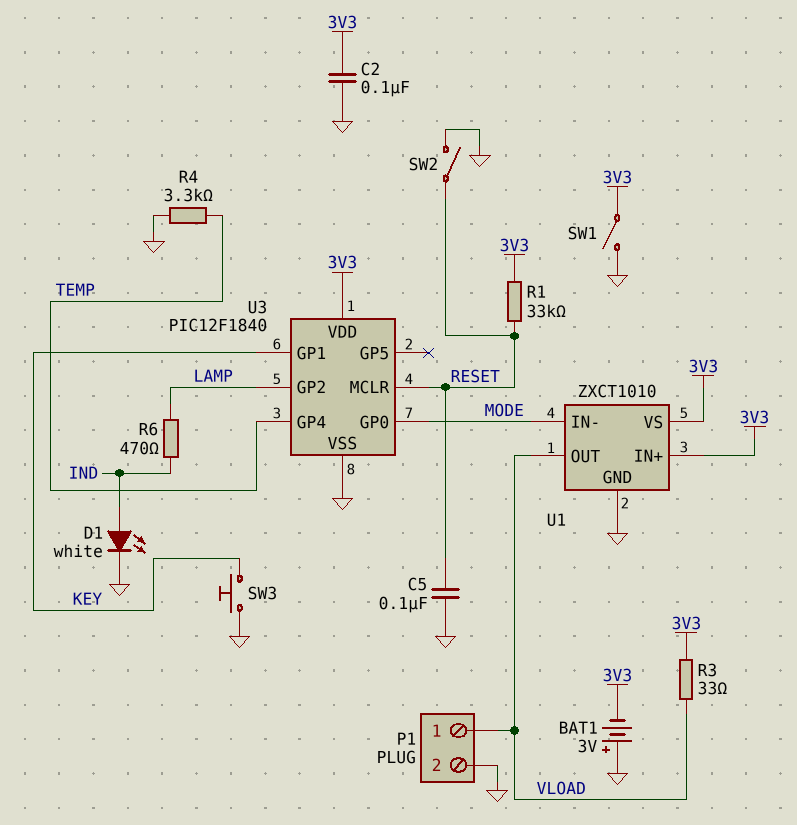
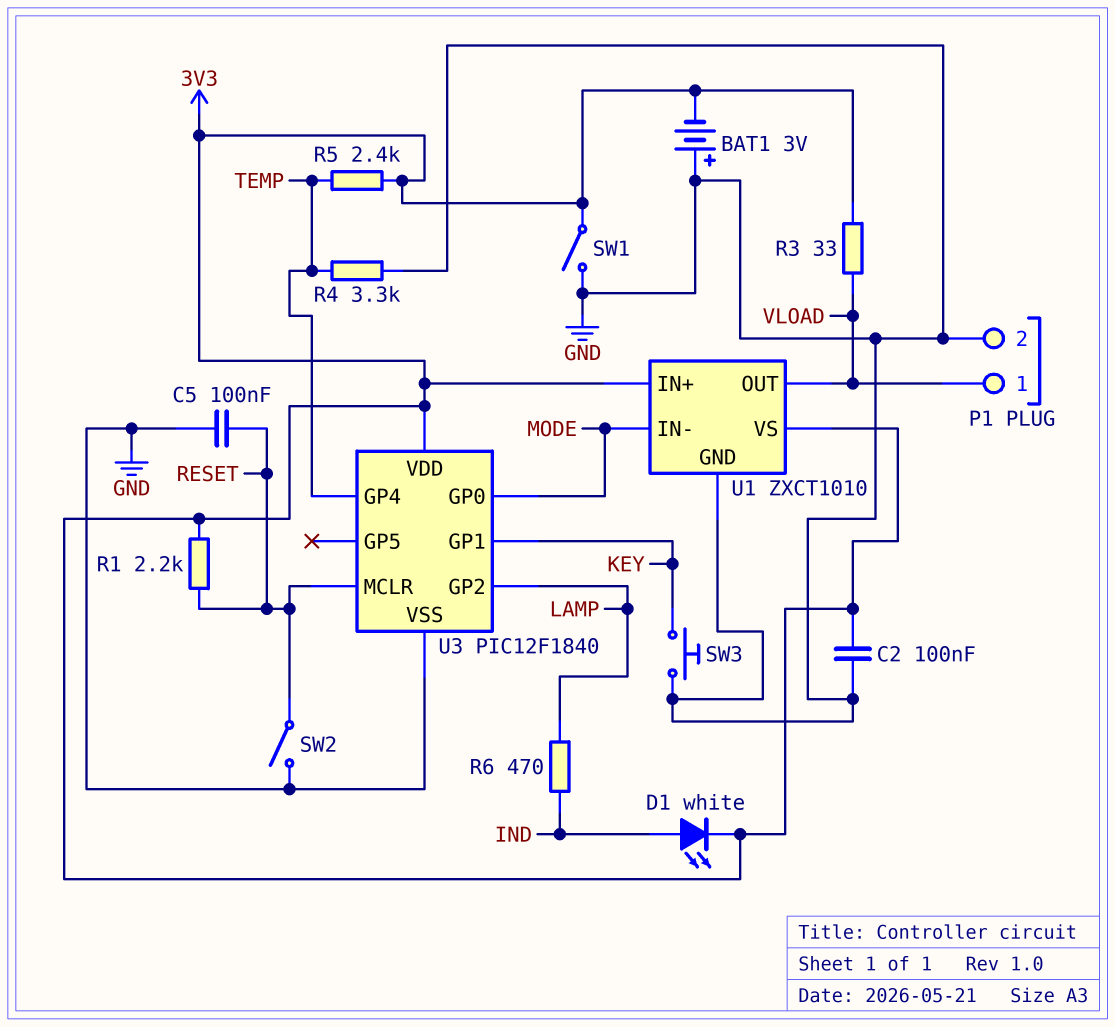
D1: LED white (A IND, K GND) -> LED white (A IND, K 3V3)
R1: 33k (3V3, RESET) -> 2.2k (3V3, RESET)
R5: none -> 2.4k (3V3, TEMP)

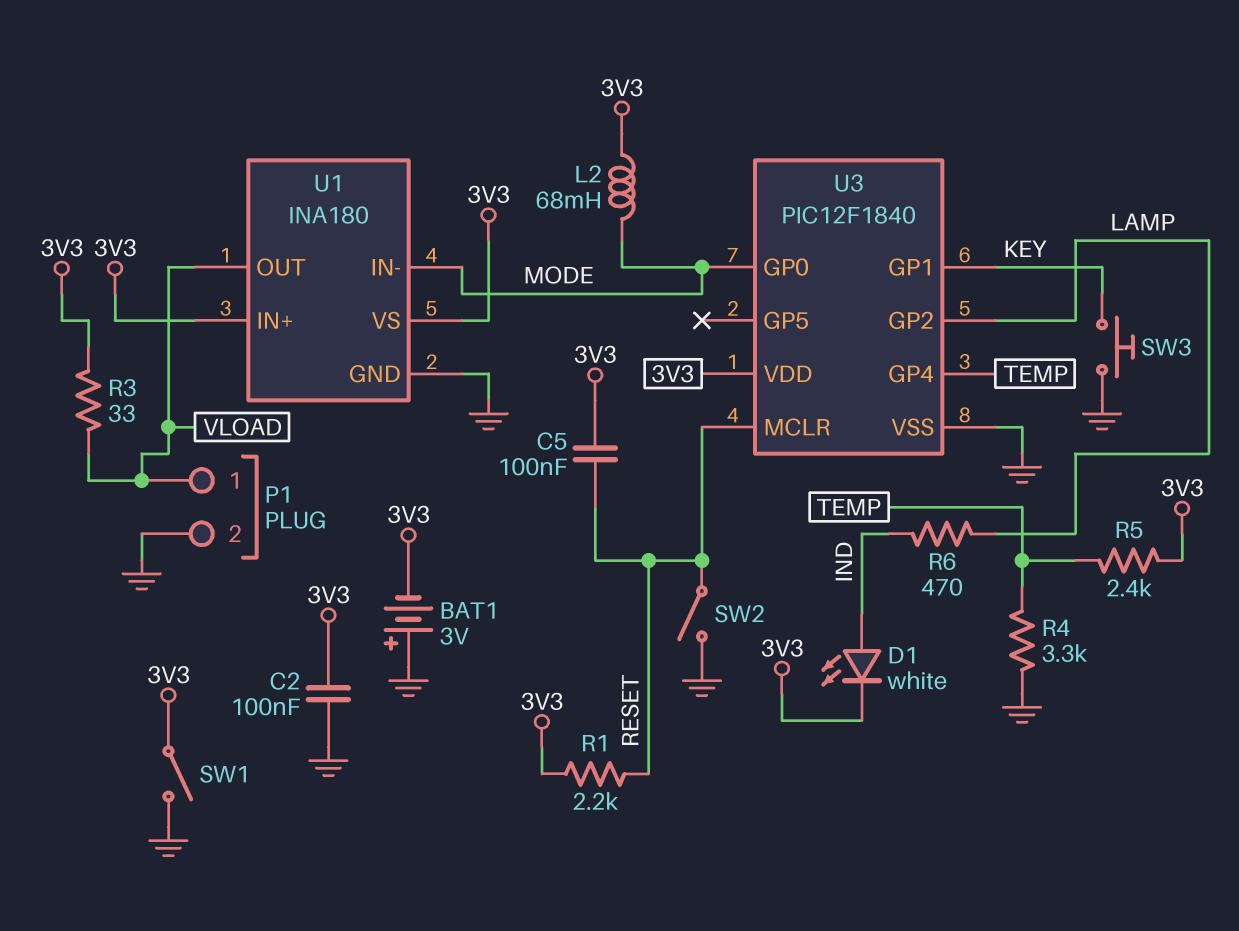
C5: 100nF (GND, RESET) -> 100nF (3V3, RESET)
L2: none -> 68mH (3V3, MODE)
U1: ZXCT1010 -> INA180

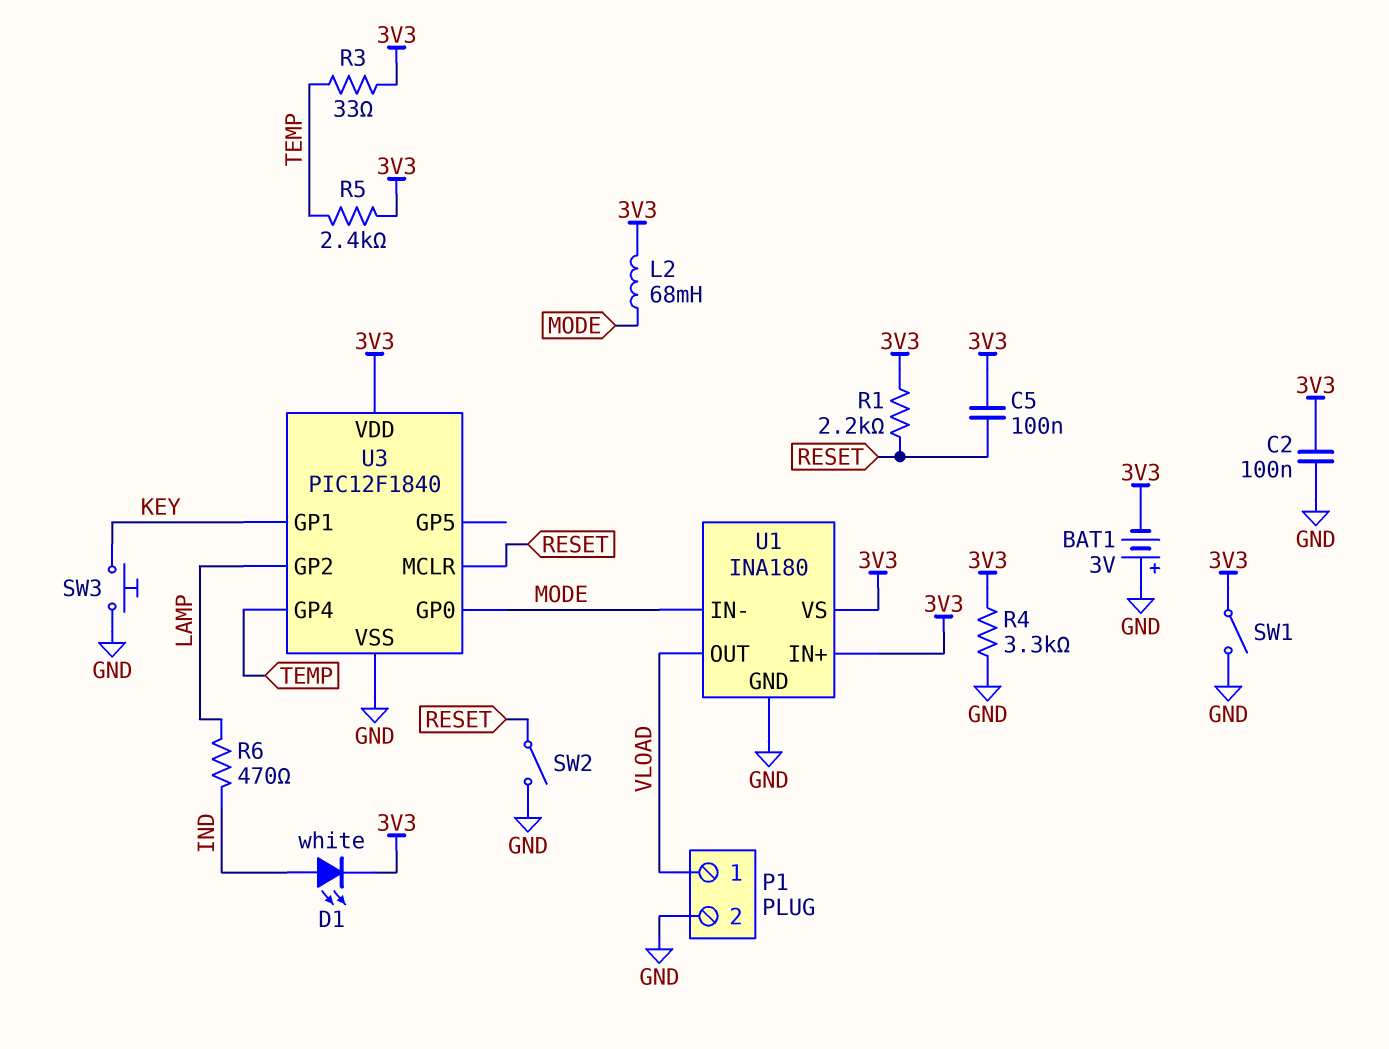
R3: 33 (3V3, VLOAD) -> 33 (3V3, TEMP)
R4: 3.3k (GND, TEMP) -> 3.3k (3V3, GND)

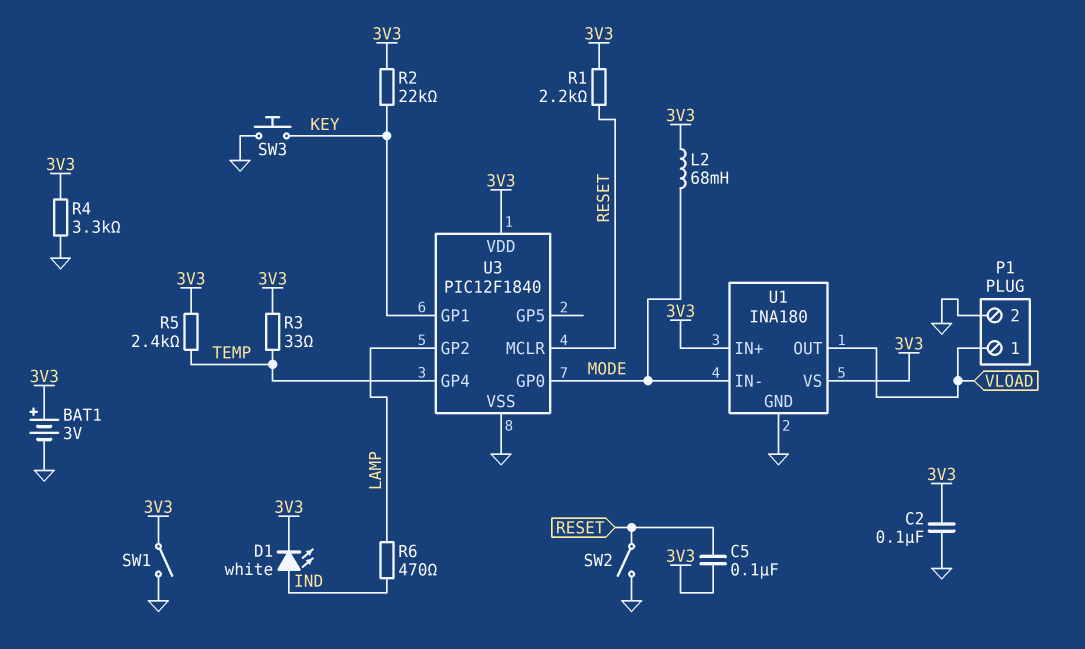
BAT1: 3V (plus GND, minus 3V3) -> 3V (plus 3V3, minus GND)
R2: none -> 22k (3V3, KEY)

